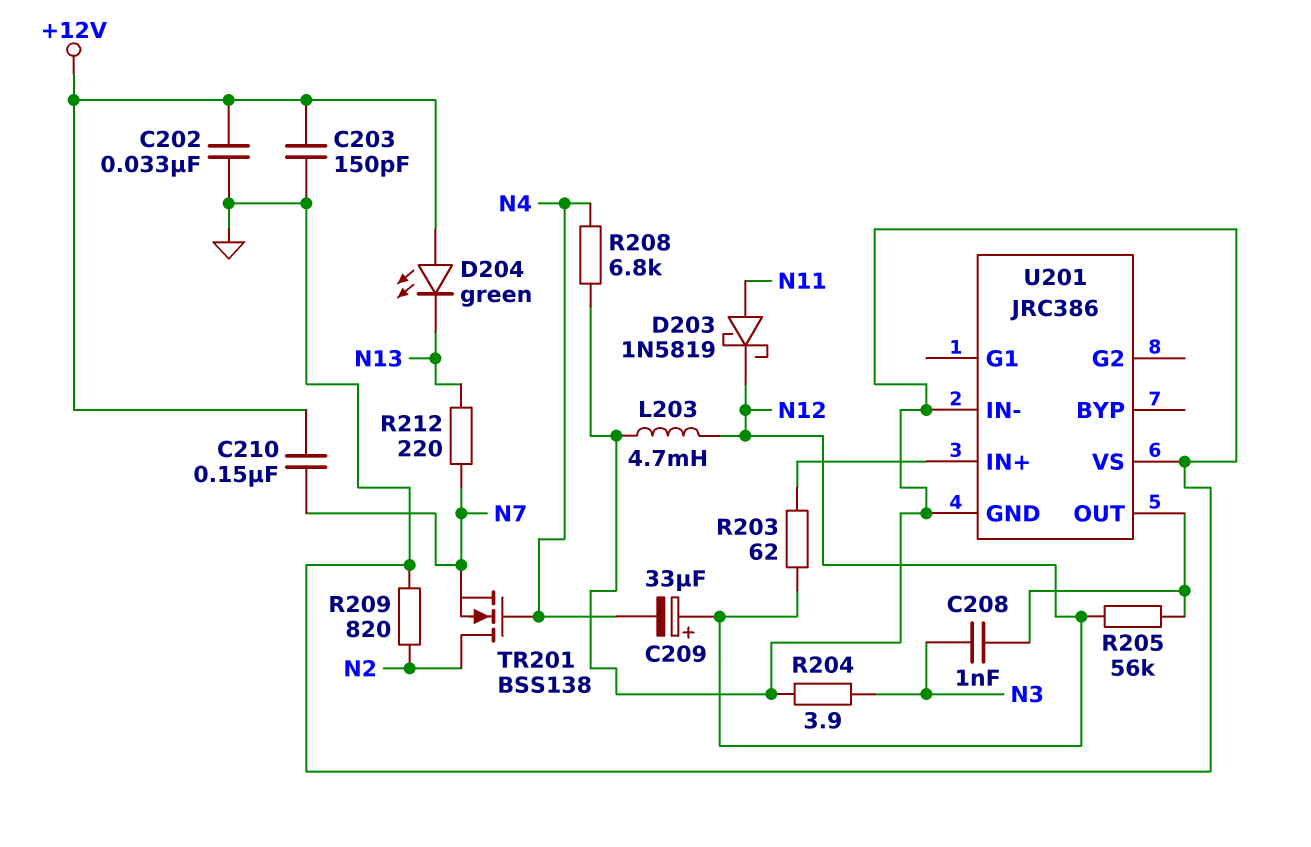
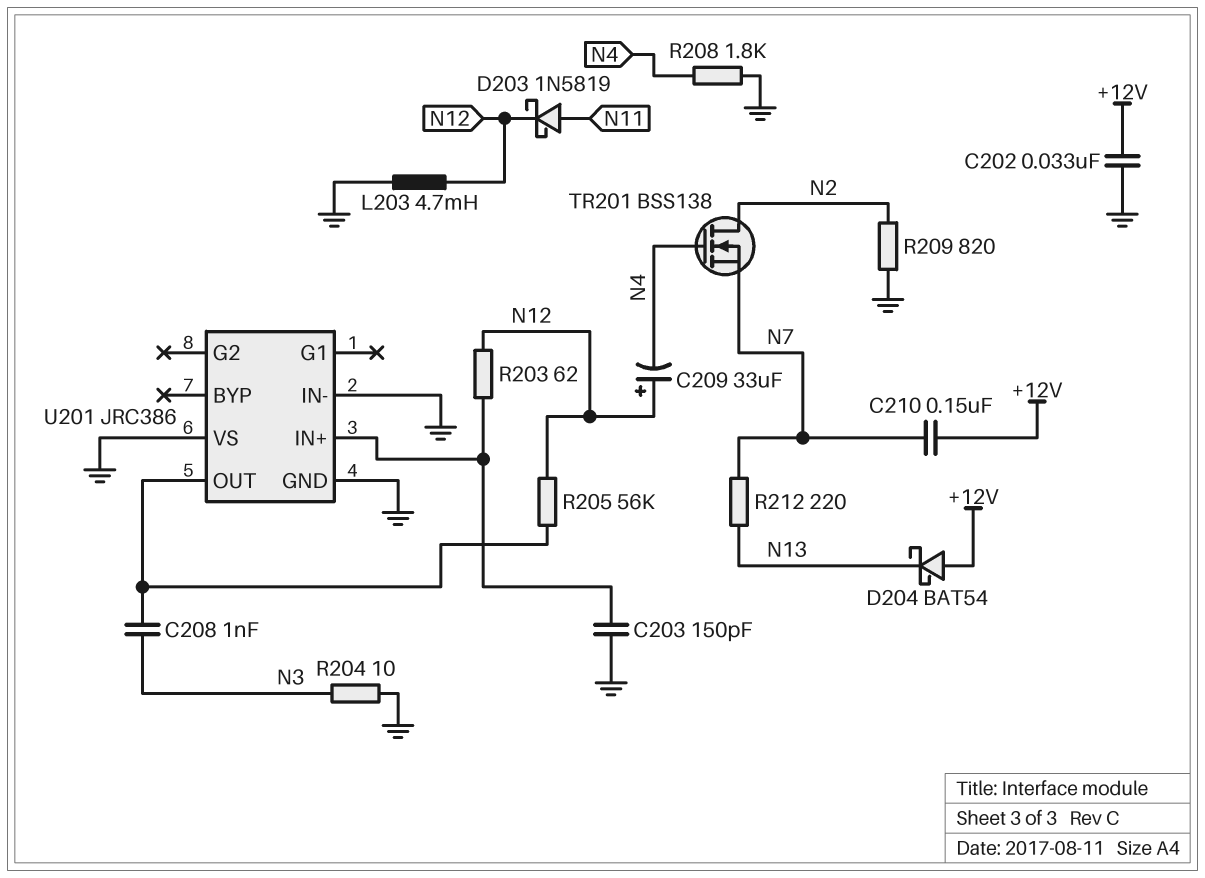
C203: 150pF (+12V, GND) -> 150pF (GND, U201/IN+)
D204: LED green (A +12V, K N13) -> schottky BAT54 (A +12V, K N13)
R204: 3.9 (GND, N3) -> 10 (GND, N3)
R208: 6.8k (GND, N4) -> 1.8k (GND, N4)

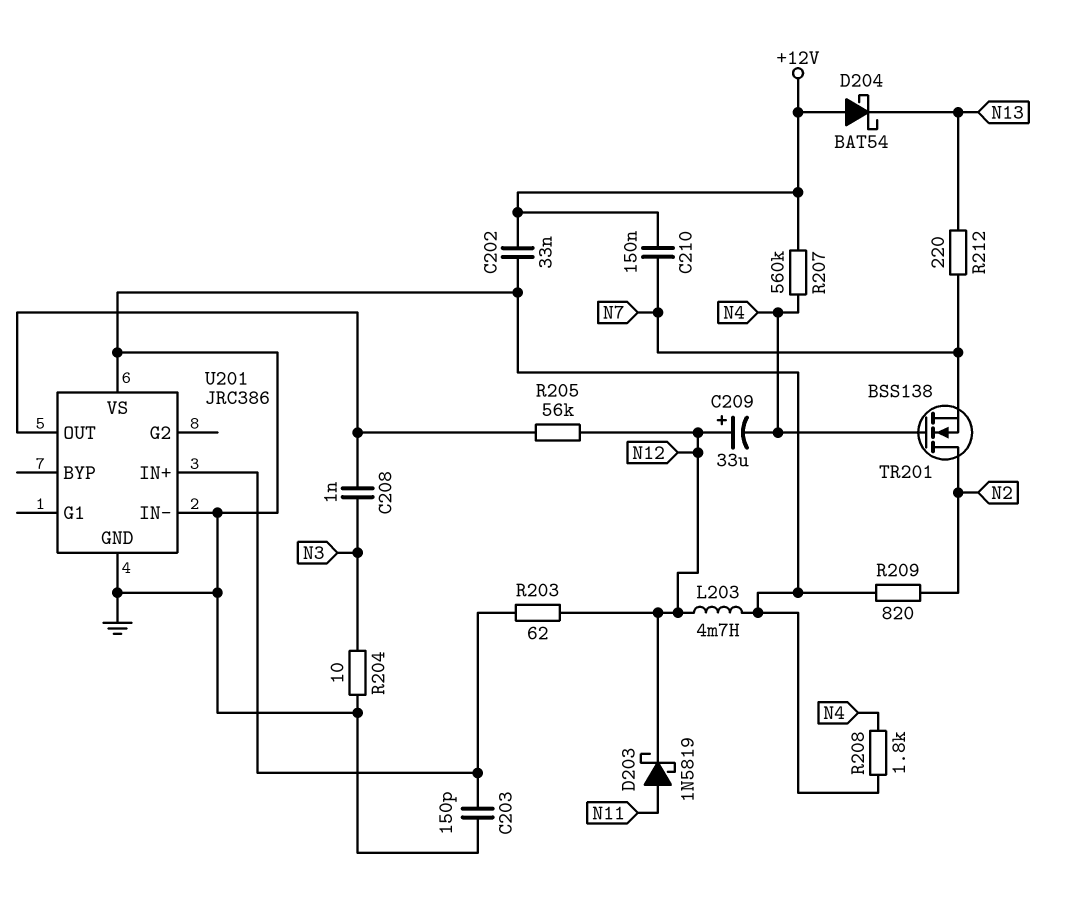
R207: none -> 560k (+12V, N4)

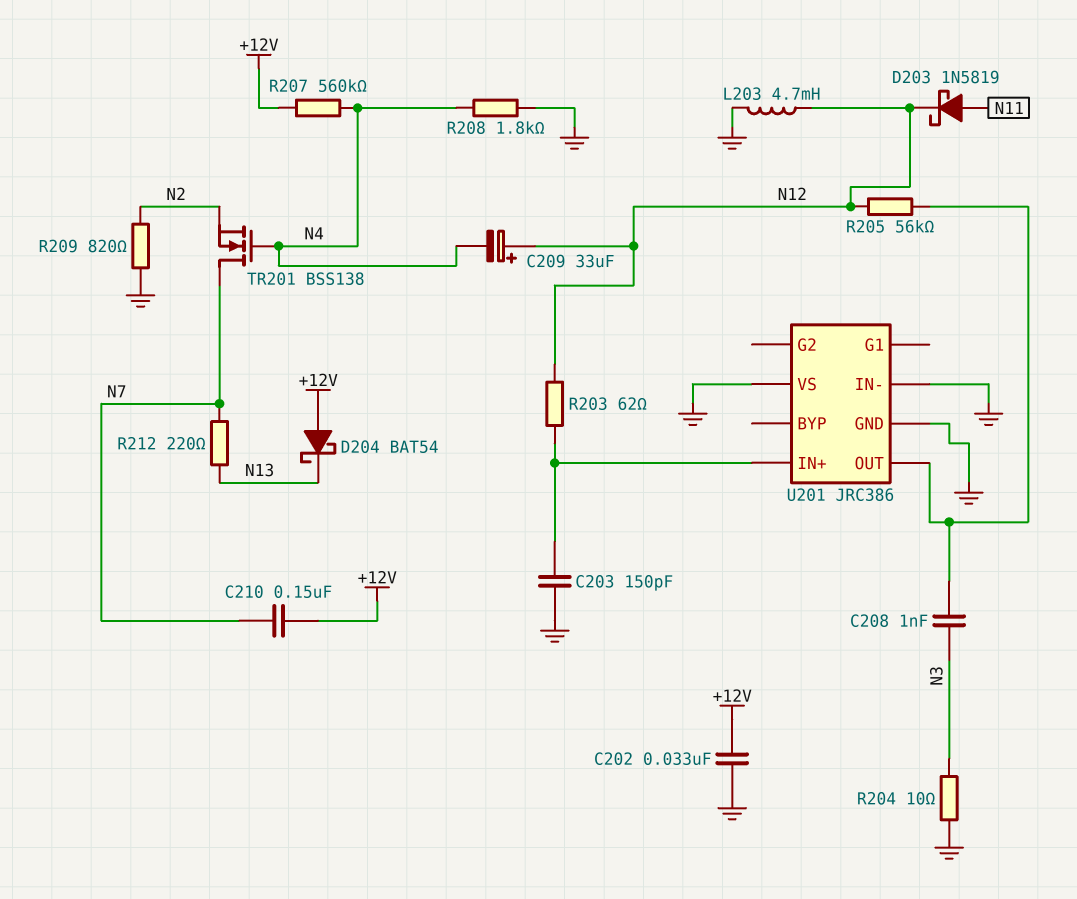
TR201: NMOS BSS138 (G N4, D N2, S N7) -> NMOS BSS138 (G N4, D N7, S N2)

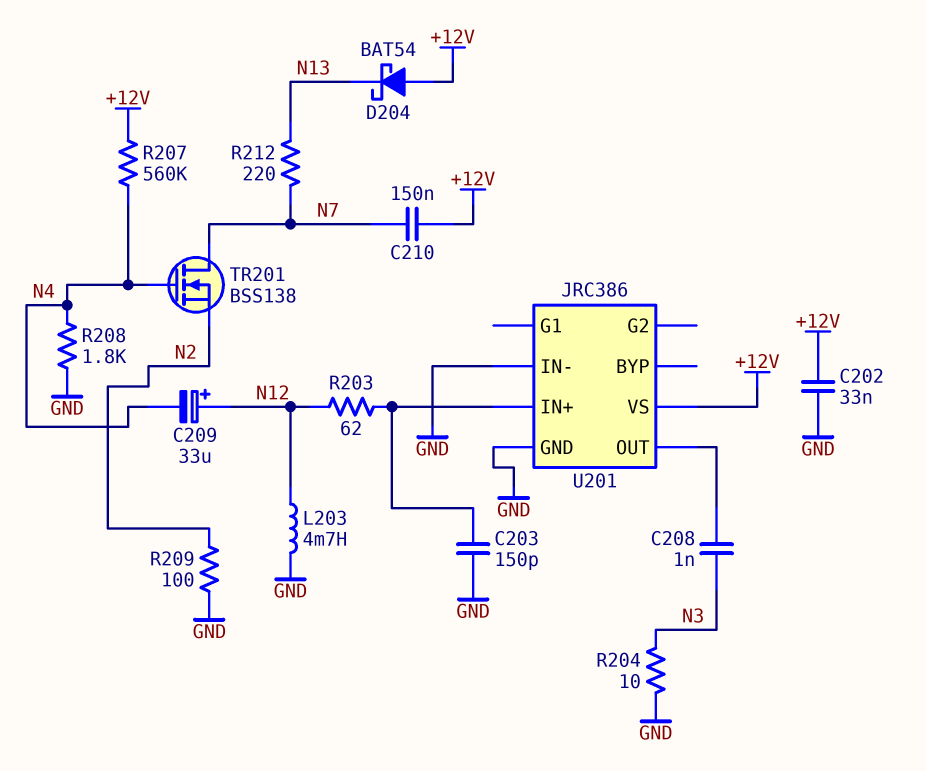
D203: schottky 1N5819 (A N11, K N12) -> none
R205: 56k (N12, U201/OUT) -> none
R209: 820 (GND, N2) -> 100 (GND, N2)
U201 pin VS: GND -> +12V

